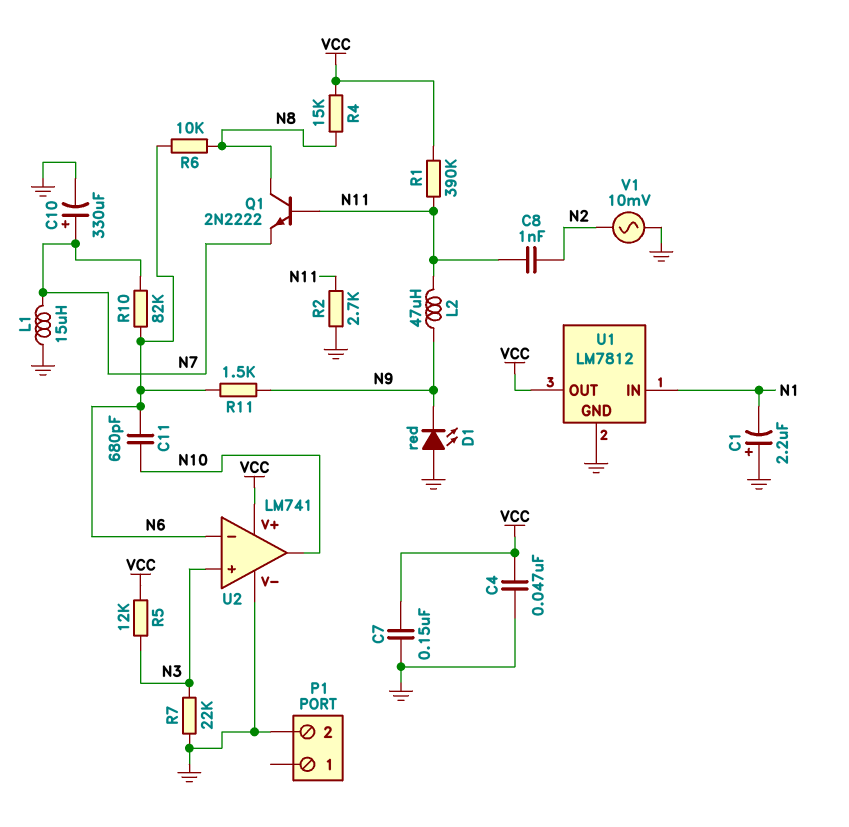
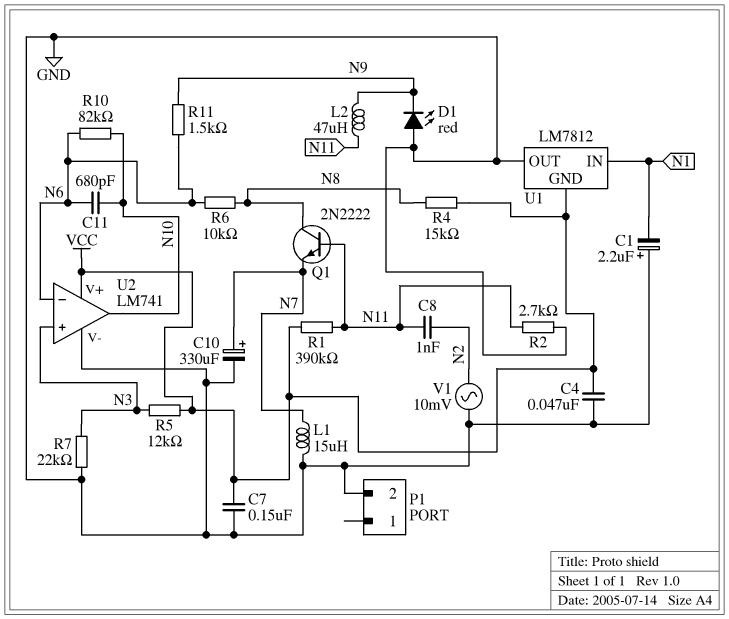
R10: 82k (N6, N7) -> 82k (N6, N10)
U1 pin GND: GND -> VCC
U1 pin OUT: VCC -> GND

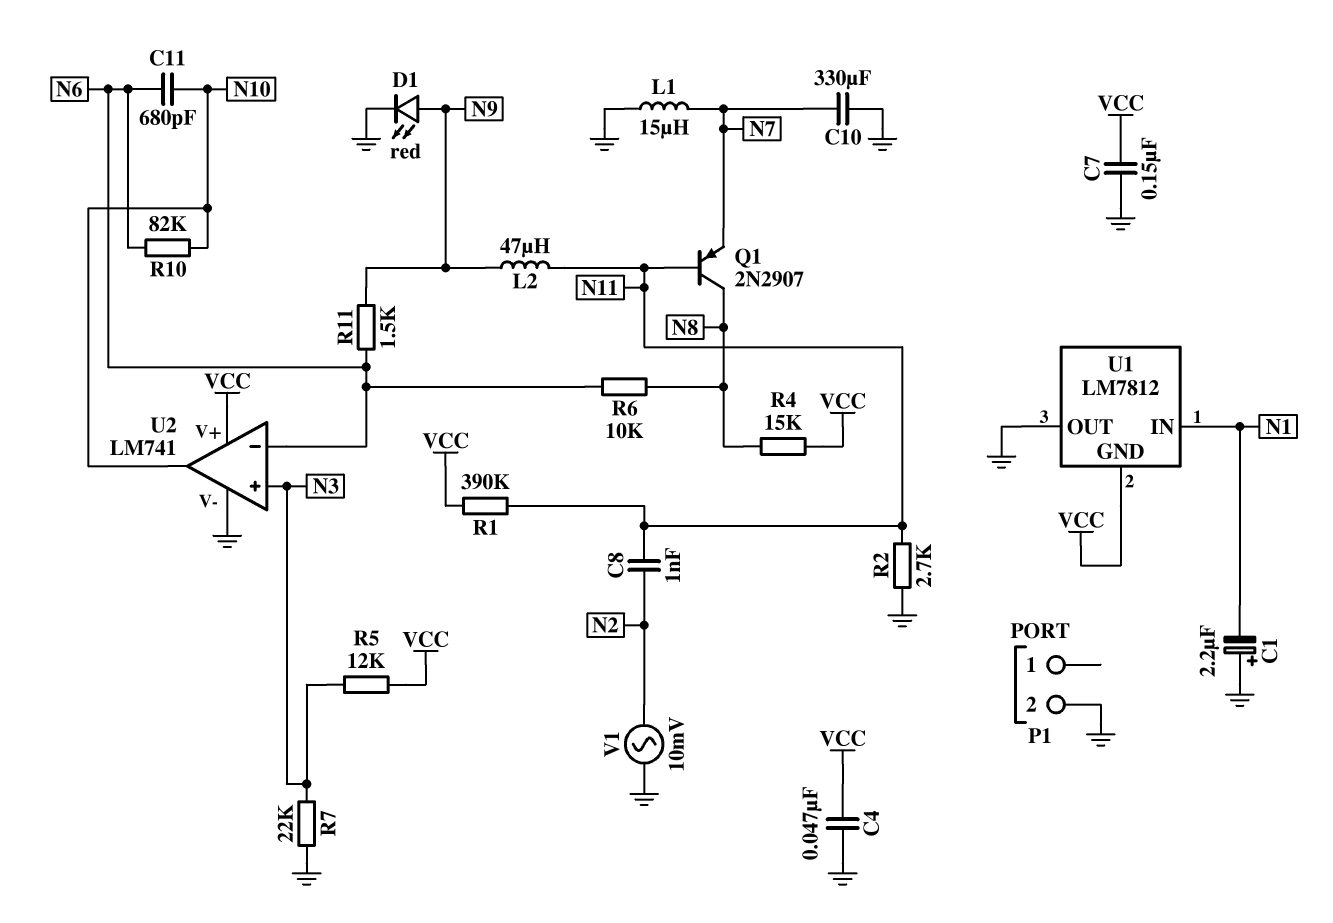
C10: 330uF (plus N7, minus GND) -> 330uF (GND, N7)
D1: LED red (A GND, K N9) -> LED red (A N9, K GND)
Q1: NPN 2N2222 (B N11, C N8, E N7) -> PNP 2N2907 (B N11, C N8, E N7)

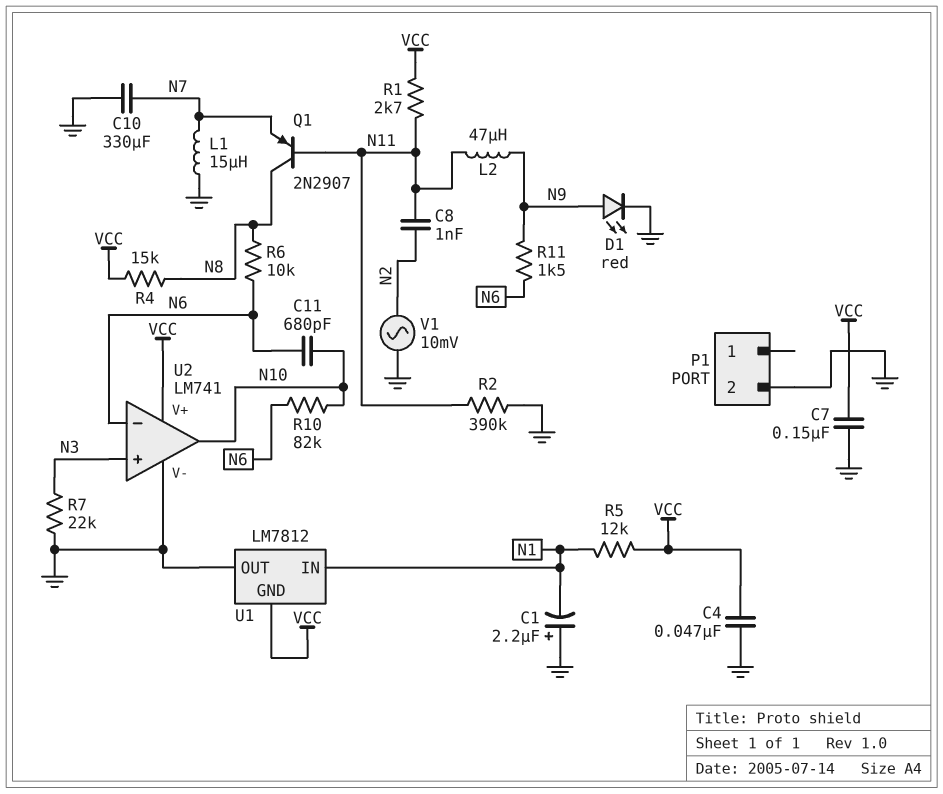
R1: 390k (N11, VCC) -> 2.7k (N11, VCC)
R2: 2.7k (GND, N11) -> 390k (GND, N11)
R5: 12k (N3, VCC) -> 12k (N1, VCC)

